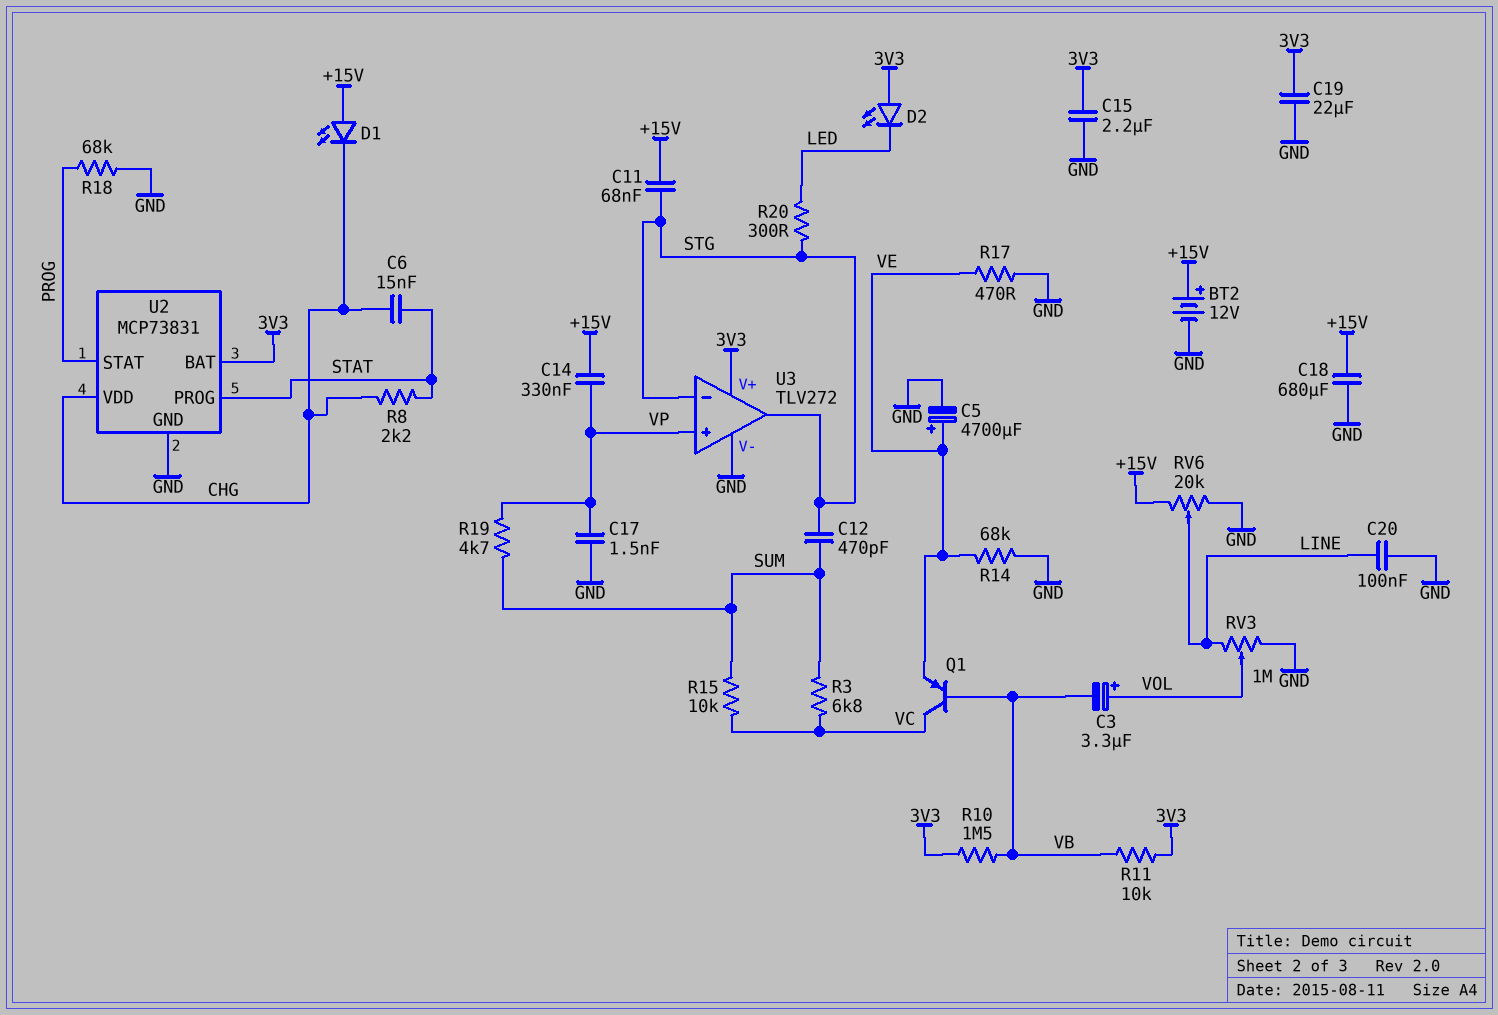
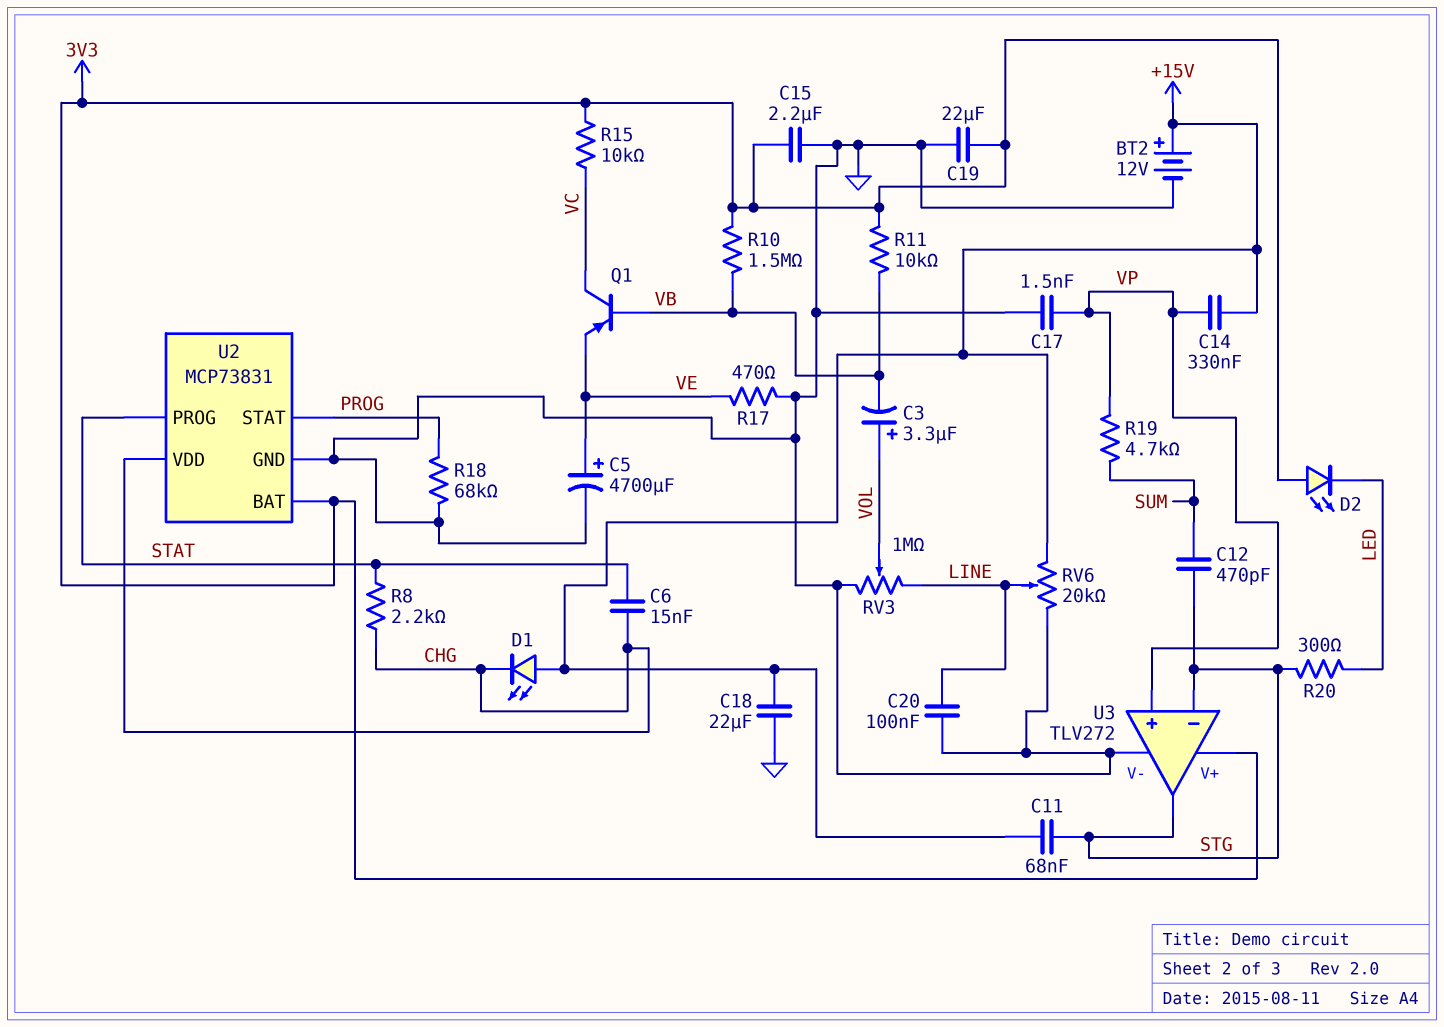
C18: 680uF (+15V, GND) -> 22uF (+15V, GND)
R3: 6.8k (SUM, VC) -> none
R14: 68k (GND, VE) -> none
R15: 10k (SUM, VC) -> 10k (3V3, VC)

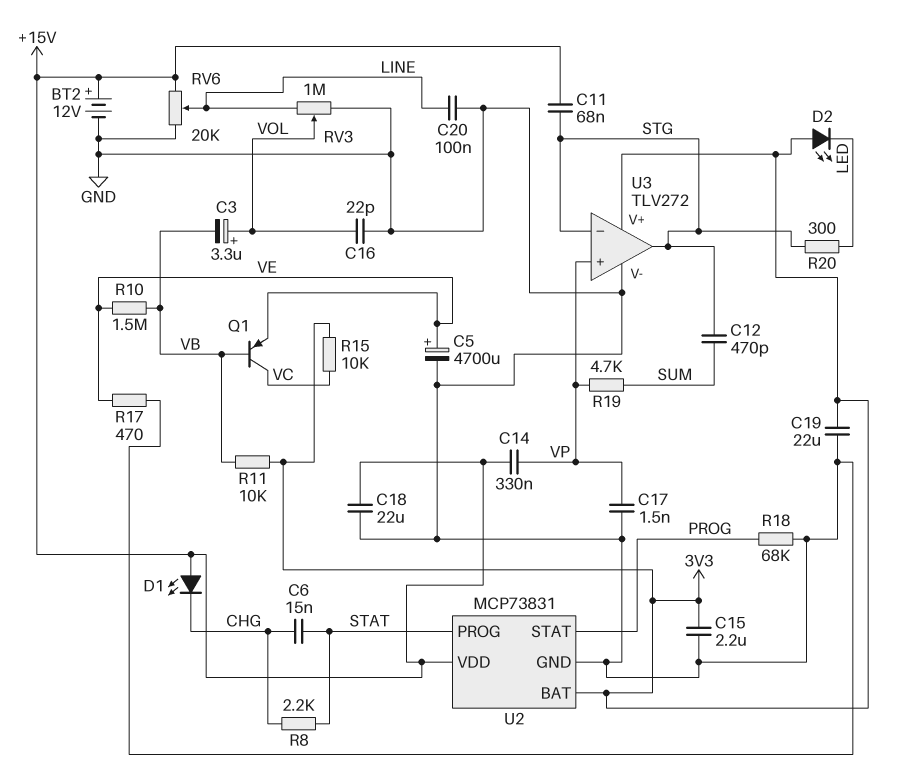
C16: none -> 22pF (GND, VOL)
R10: 1.5M (3V3, VB) -> 1.5M (VB, VE)
U2 pin VDD: CHG -> +15V

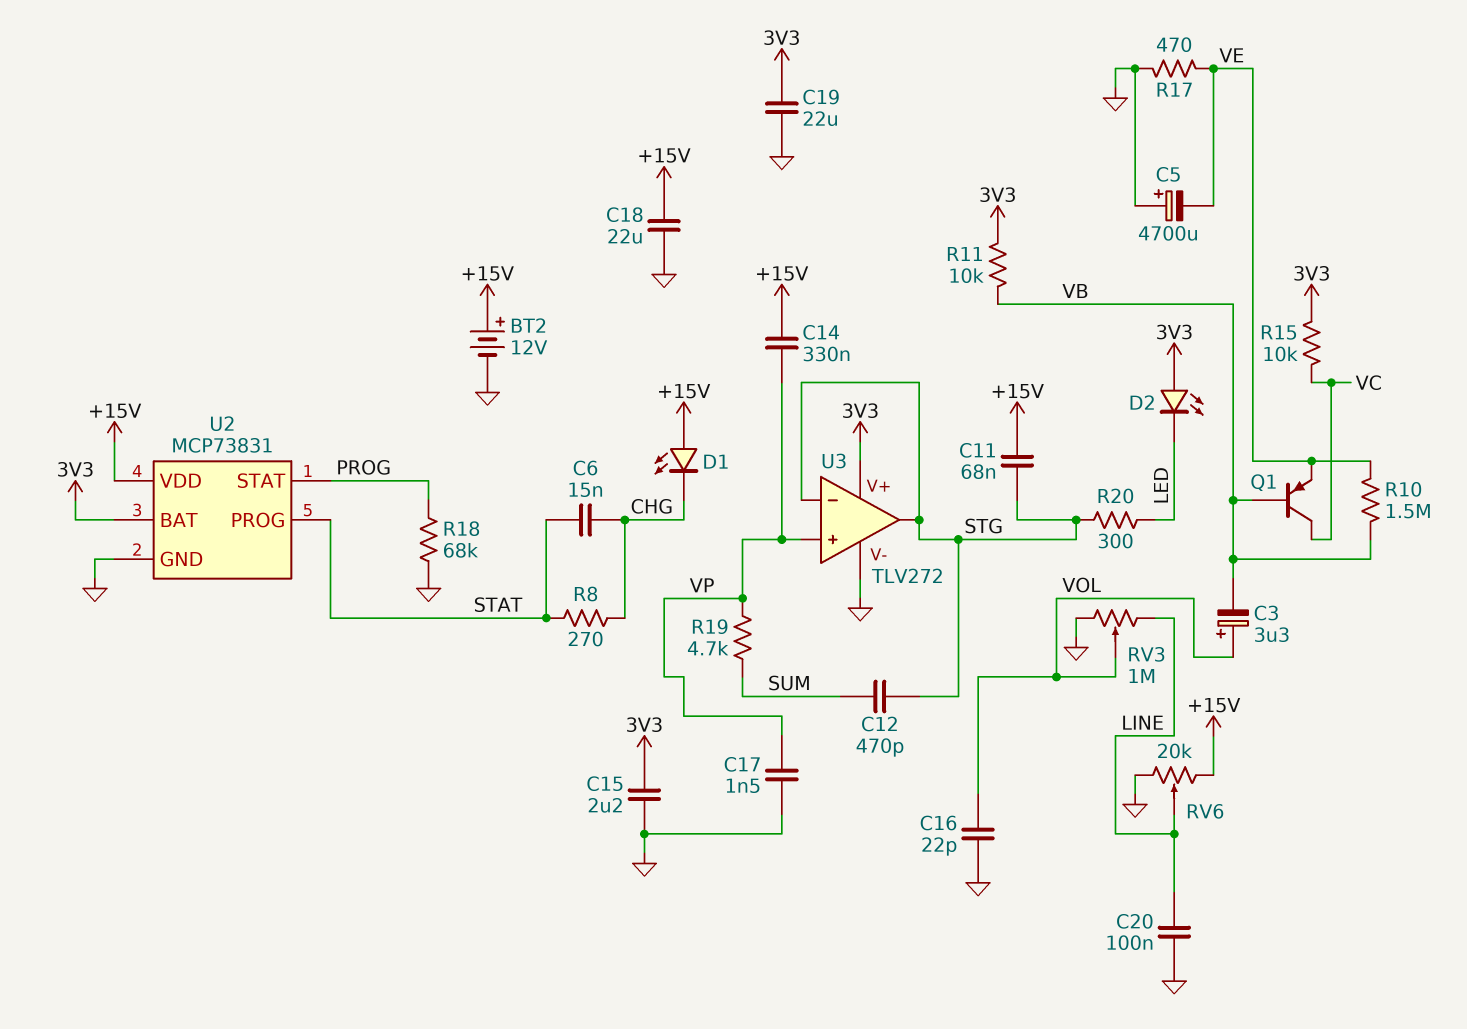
C5: 4700uF (plus VE, minus GND) -> 4700uF (plus GND, minus VE)
R8: 2.2k (CHG, STAT) -> 270 (CHG, STAT)

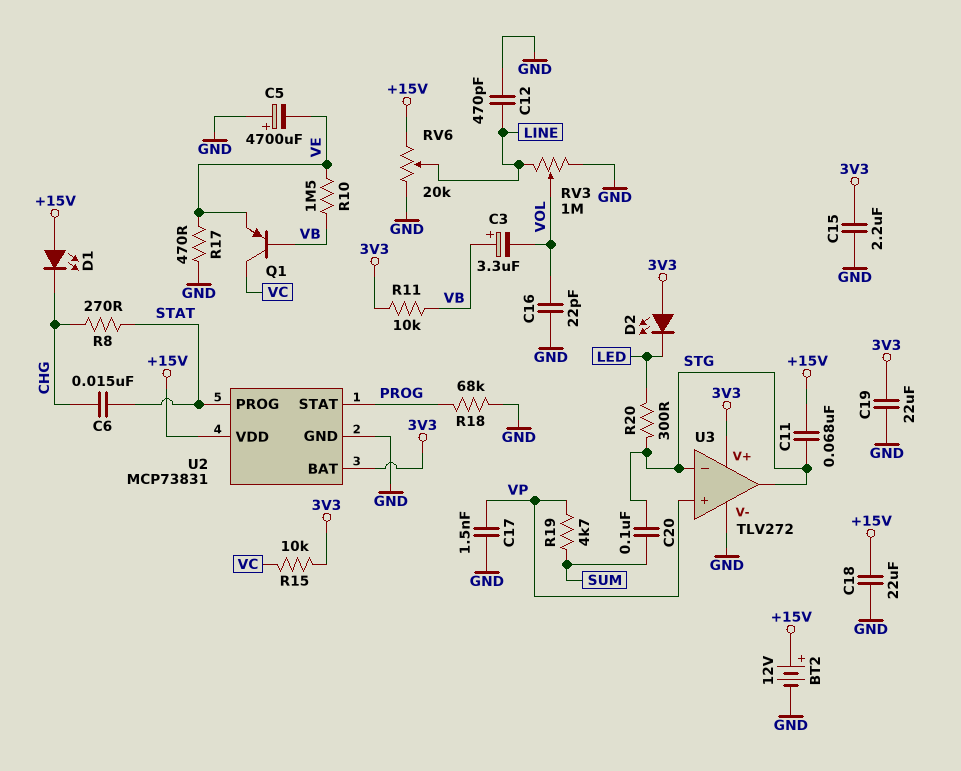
C3: 3.3uF (plus VOL, minus VB) -> 3.3uF (plus VB, minus VOL)
C12: 470pF (STG, SUM) -> 470pF (GND, LINE)
C14: 330nF (+15V, VP) -> none
C20: 100nF (GND, LINE) -> 100nF (STG, SUM)

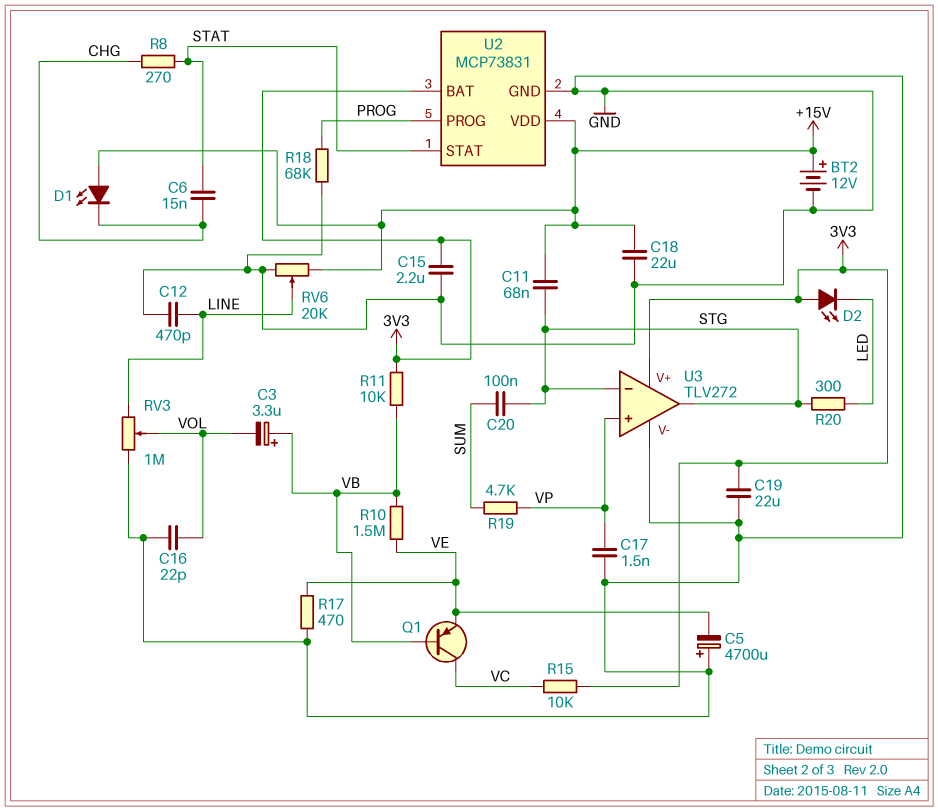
U2 pin PROG: STAT -> PROG
U2 pin STAT: PROG -> STAT

